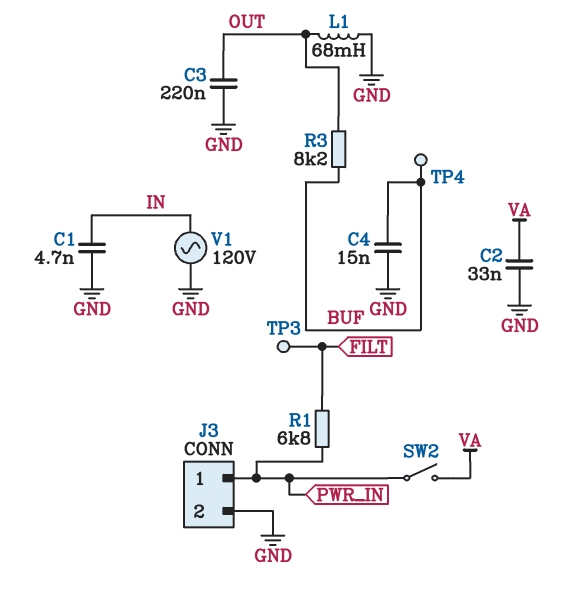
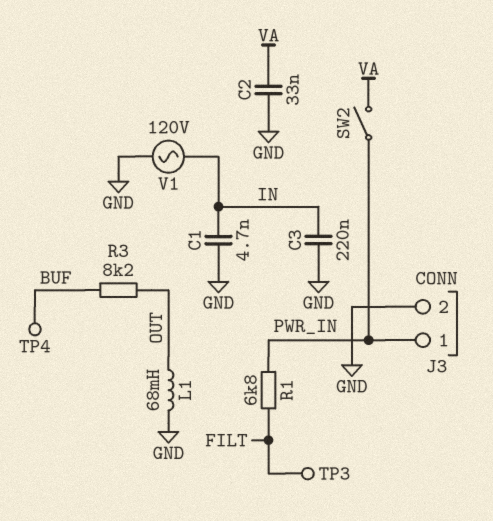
C3: 220nF (GND, OUT) -> 220nF (GND, IN)
C4: 15nF (BUF, GND) -> none

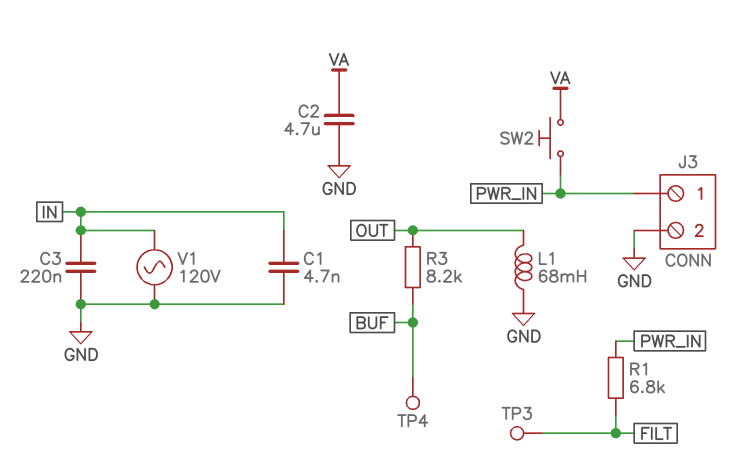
C2: 33nF (GND, VA) -> 4.7uF (GND, VA)
SW2: switch (PWR_IN, VA) -> button (PWR_IN, VA)

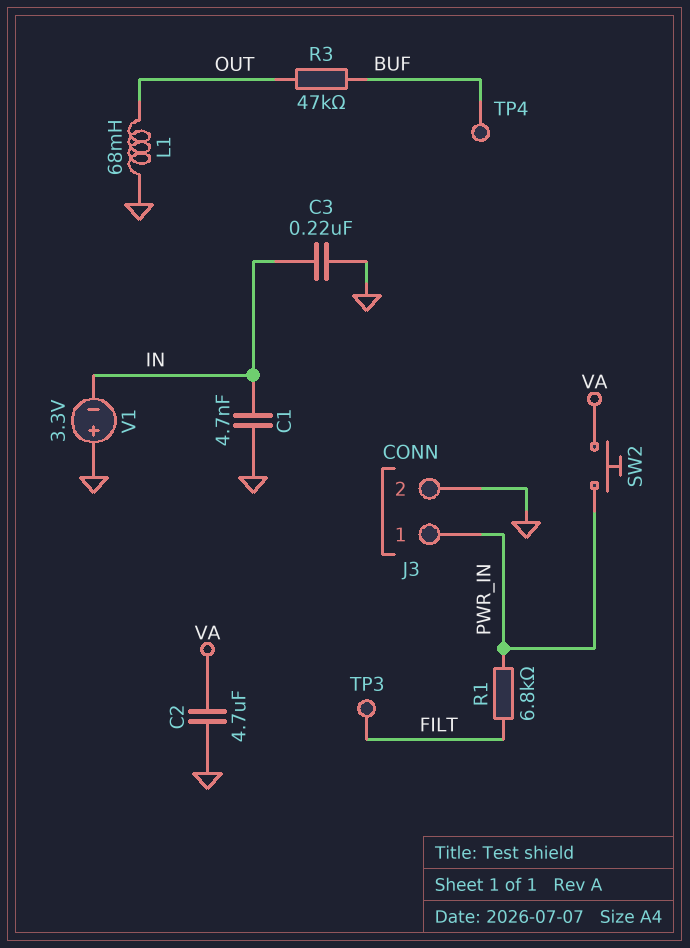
R3: 8.2k (BUF, OUT) -> 47k (BUF, OUT)
V1: AC 120V (GND, IN) -> 3.3V (plus GND, minus IN)

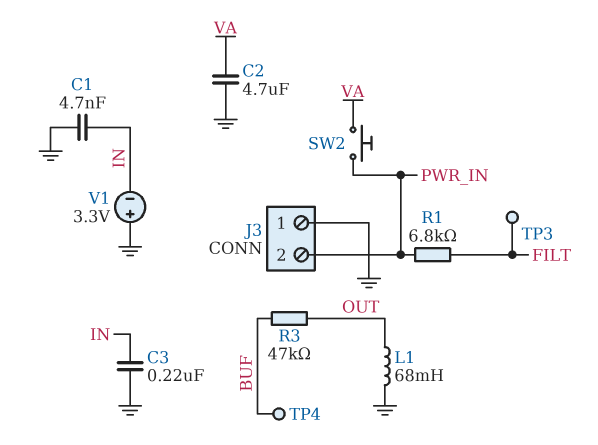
J3 pin 1: PWR_IN -> GND
J3 pin 2: GND -> PWR_IN

